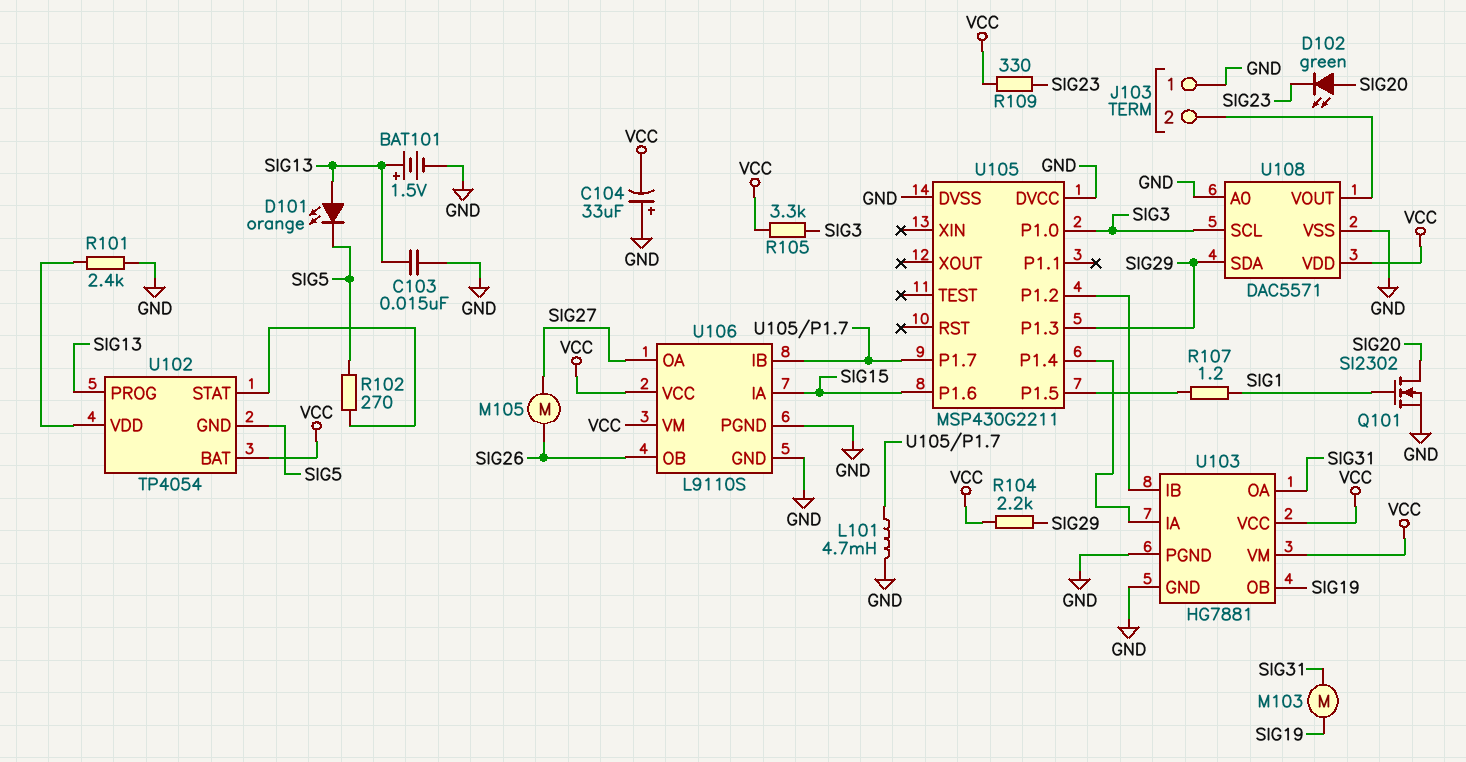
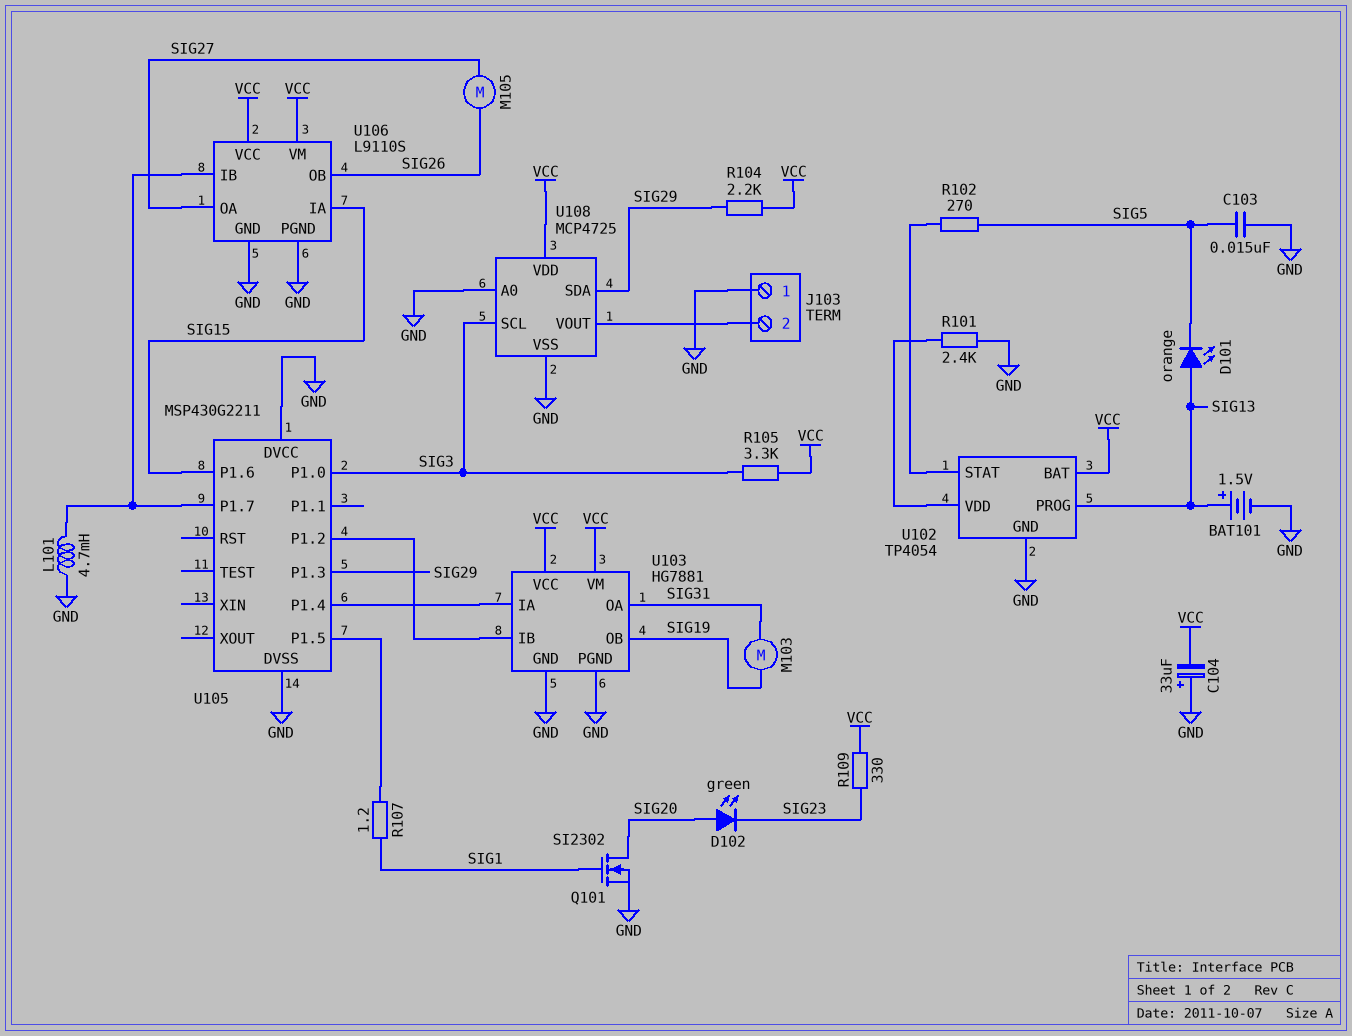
C103: 15nF (GND, SIG13) -> 15nF (GND, SIG5)
U102 pin GND: SIG5 -> GND
U108: DAC5571 -> MCP4725

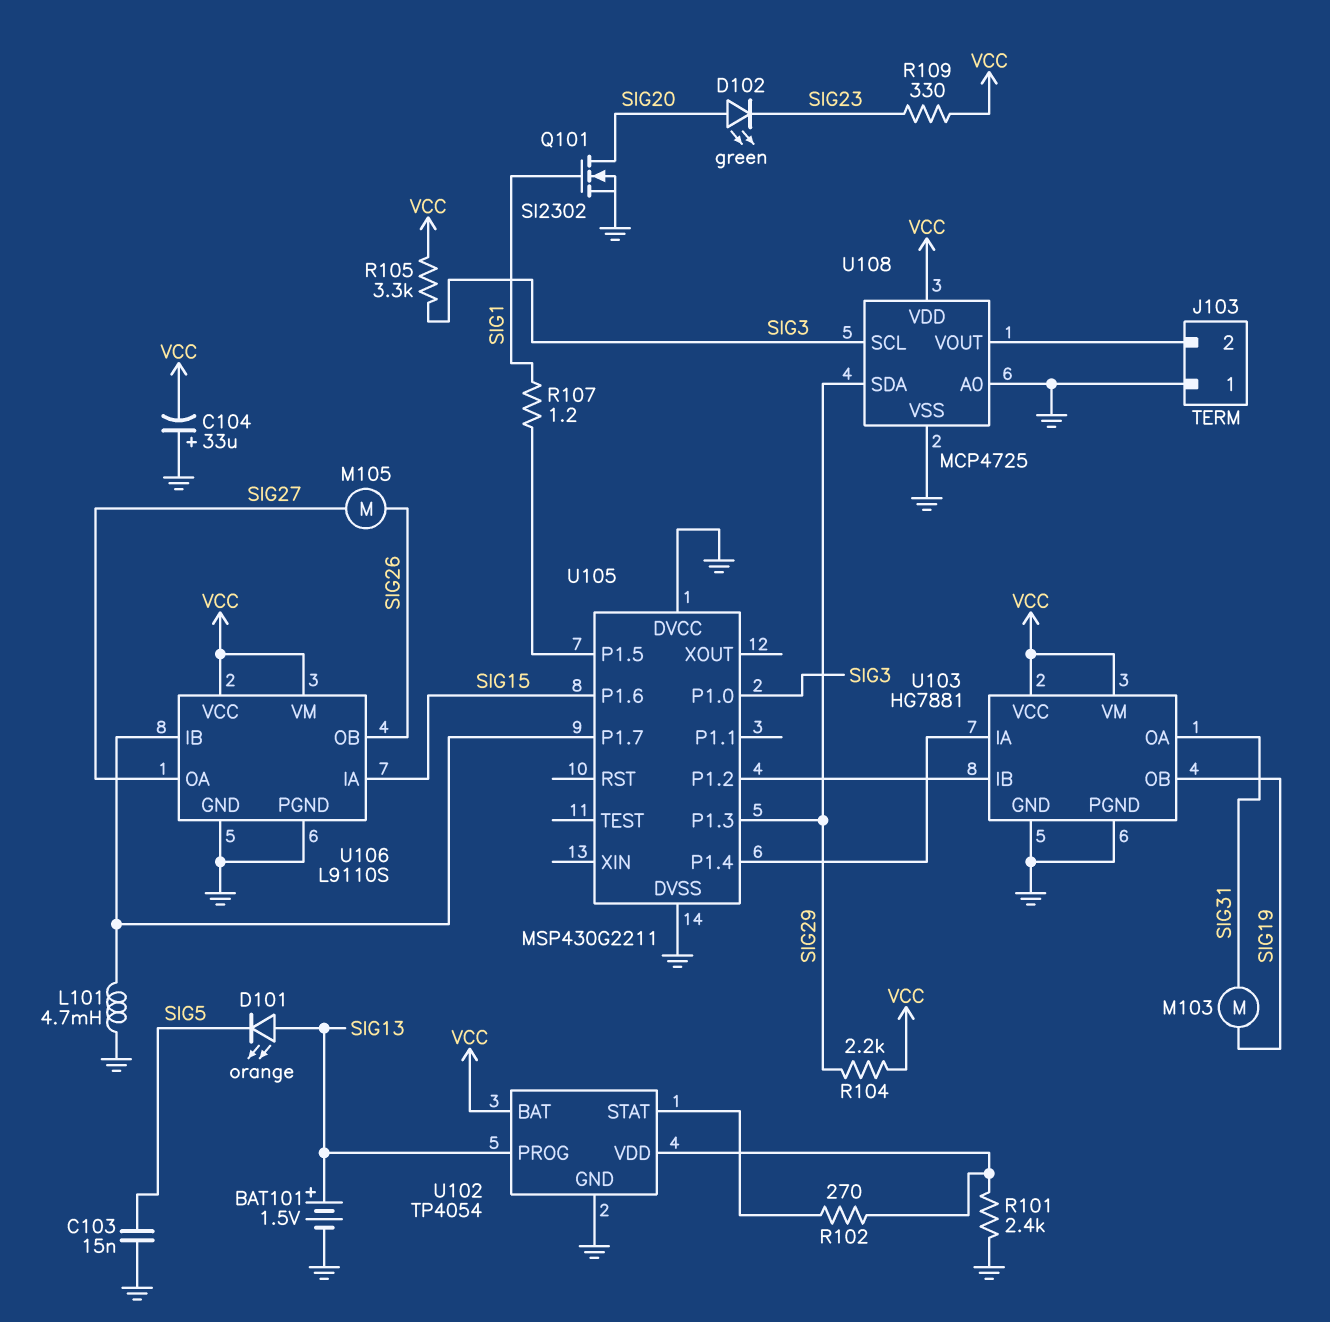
R102: 270 (SIG5, U102/STAT) -> 270 (U102/STAT, U102/VDD)

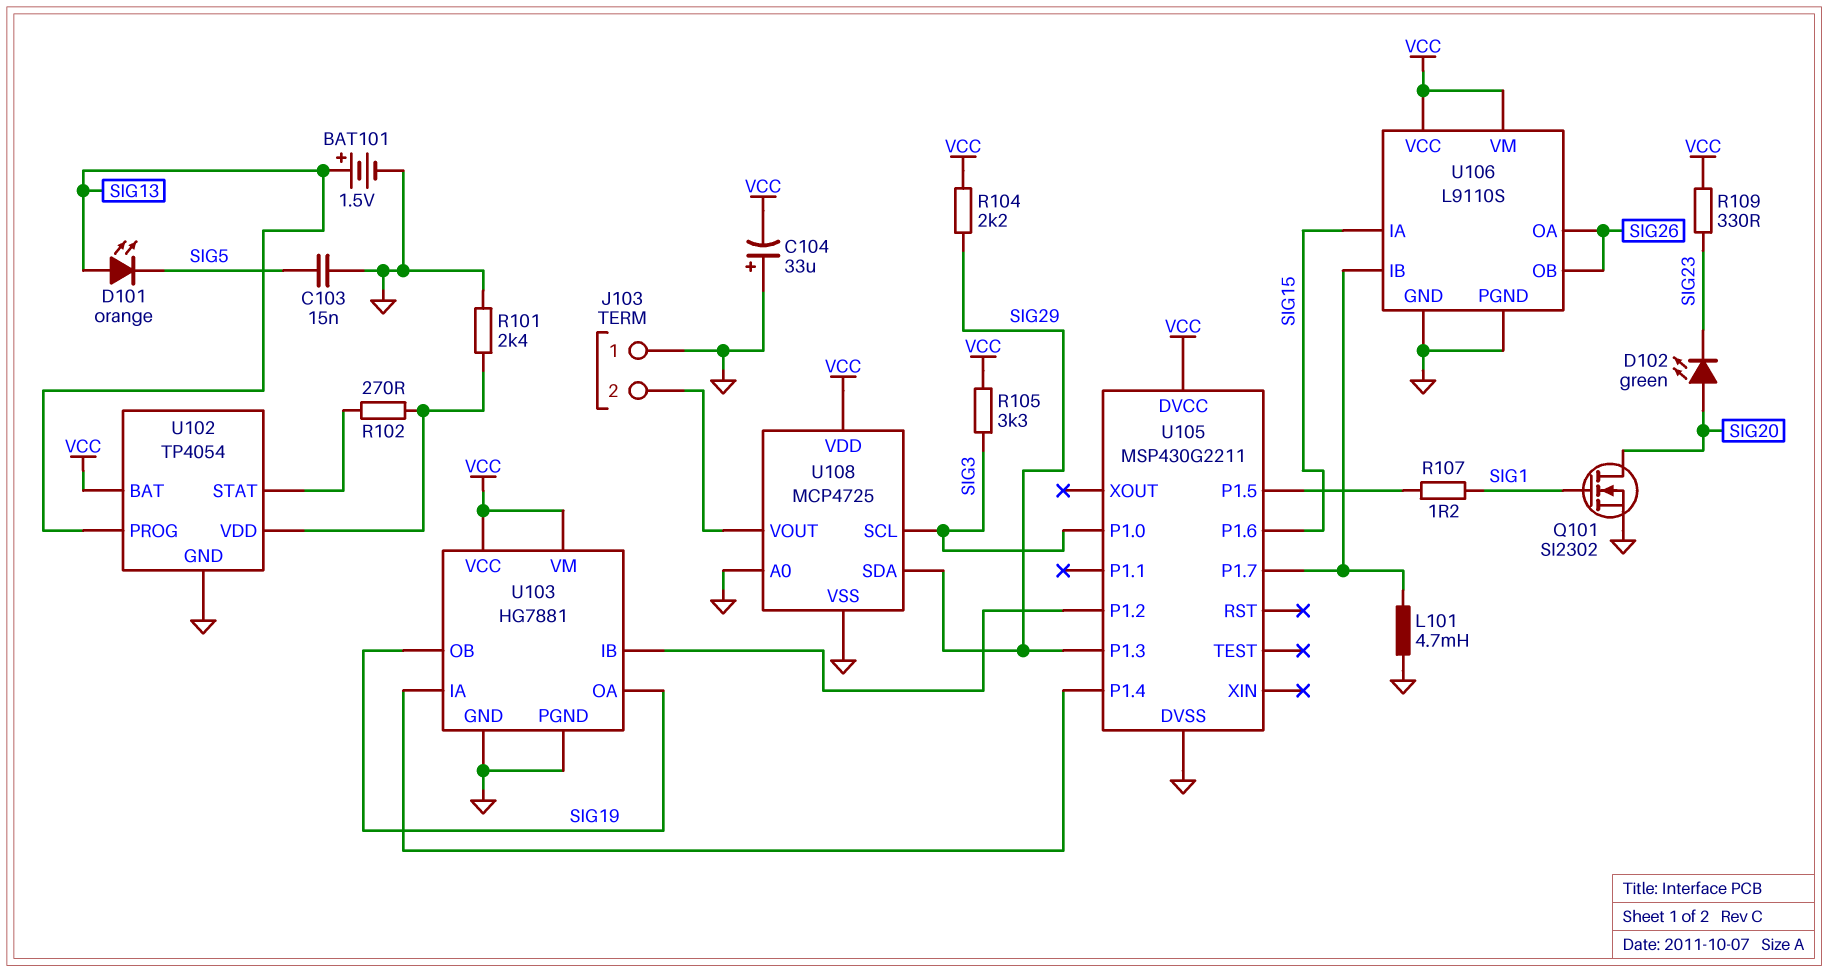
M103: motor (SIG19, SIG31) -> none
M105: motor (SIG26, SIG27) -> none
U103 pin OA: SIG31 -> SIG19
U105 pin DVCC: GND -> VCC
U106 pin OA: SIG27 -> SIG26

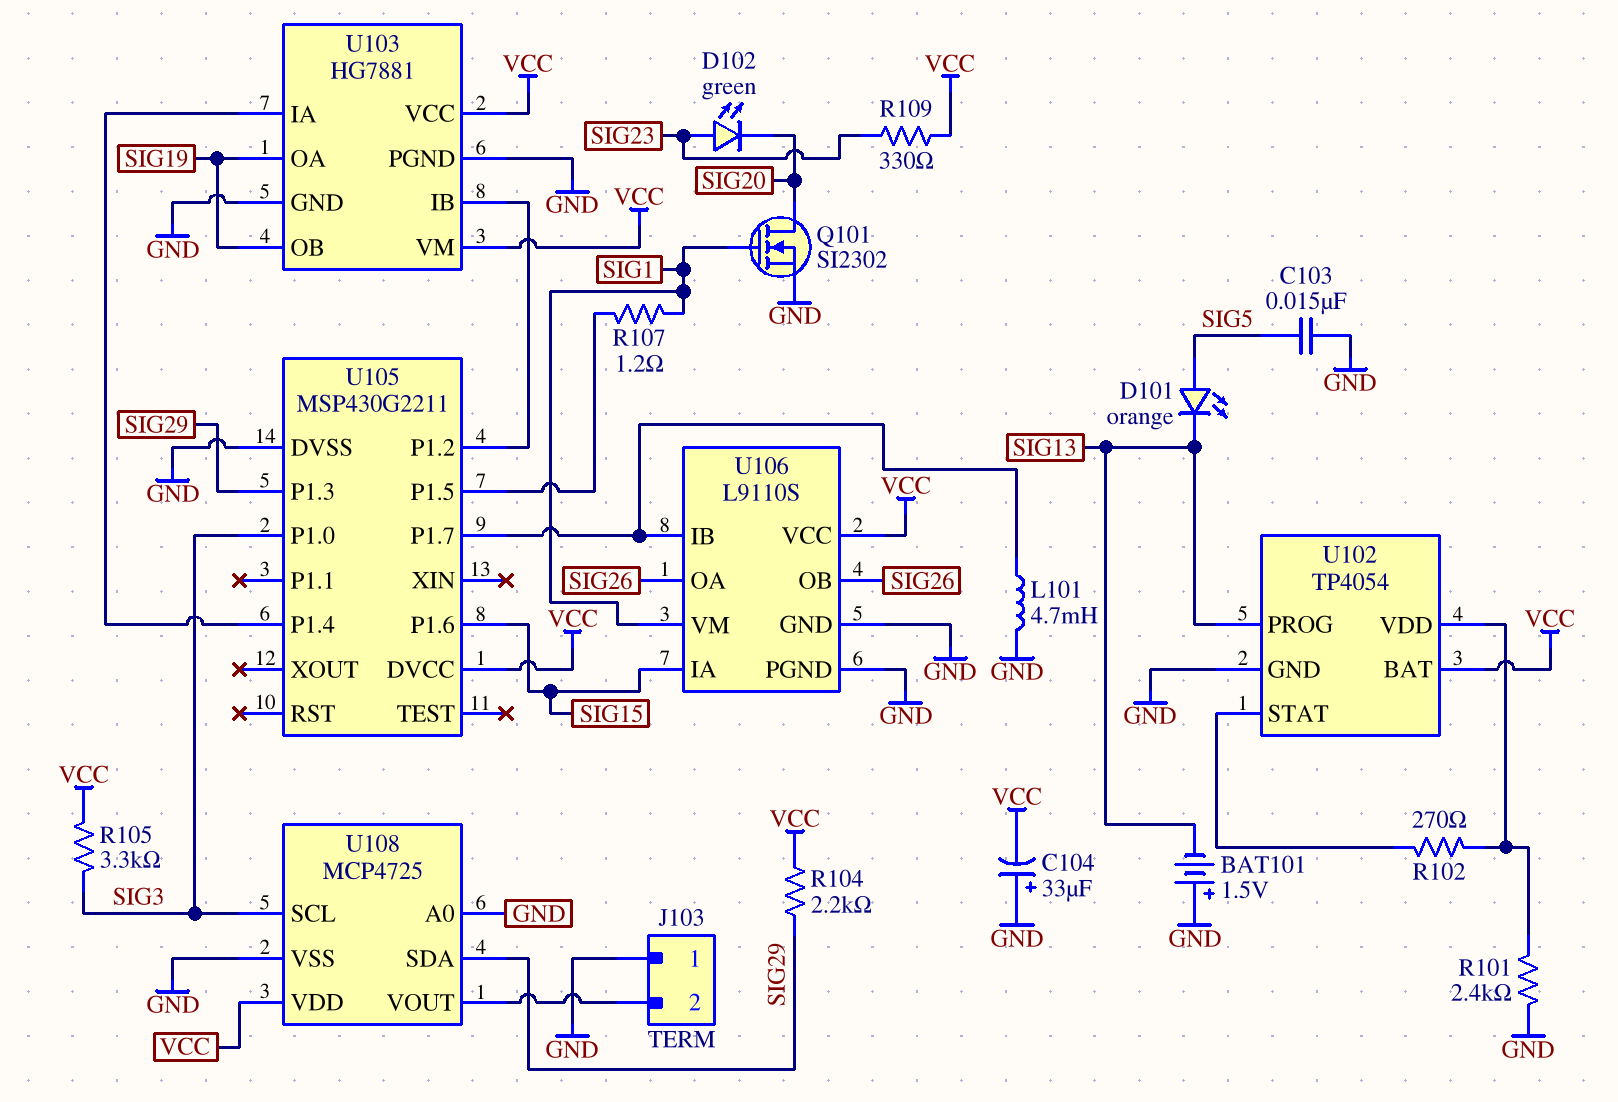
BAT101: 1.5V (plus SIG13, minus GND) -> 1.5V (plus GND, minus SIG13)
D101: LED orange (A SIG13, K SIG5) -> LED orange (A SIG5, K SIG13)
D102: LED green (A SIG20, K SIG23) -> LED green (A SIG23, K SIG20)
U106 pin VM: VCC -> SIG1

